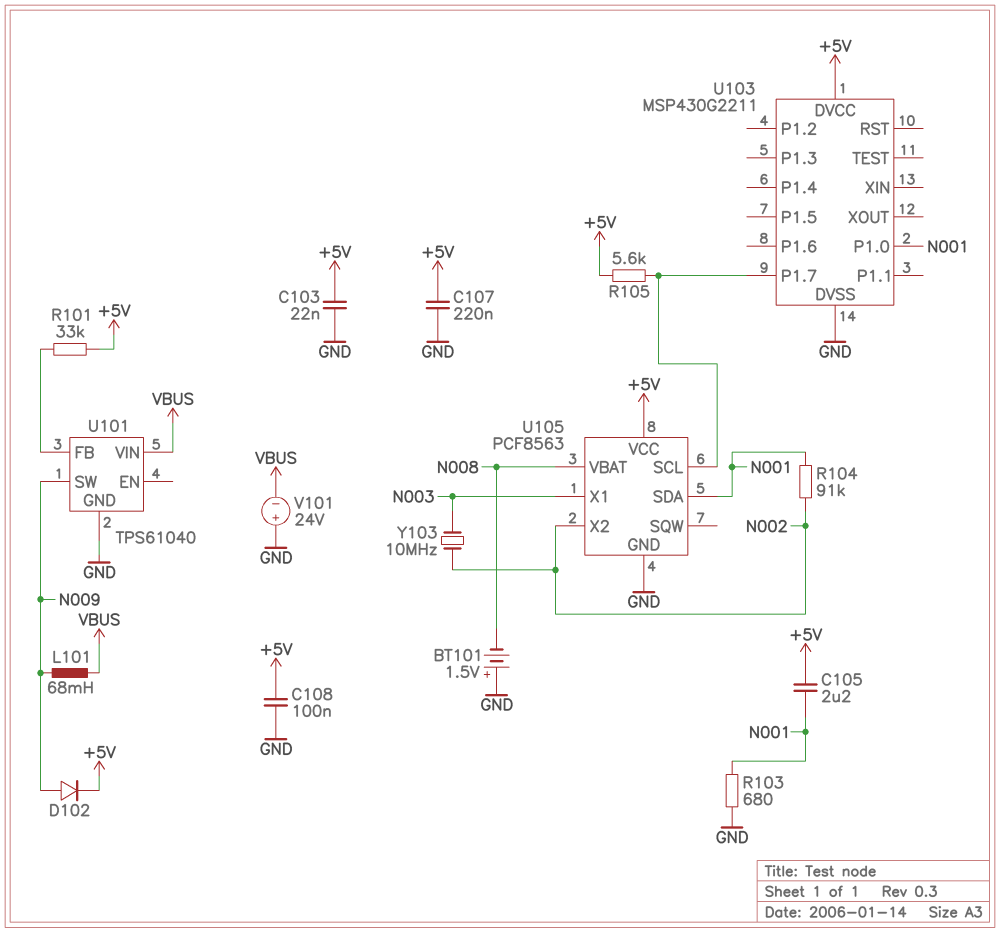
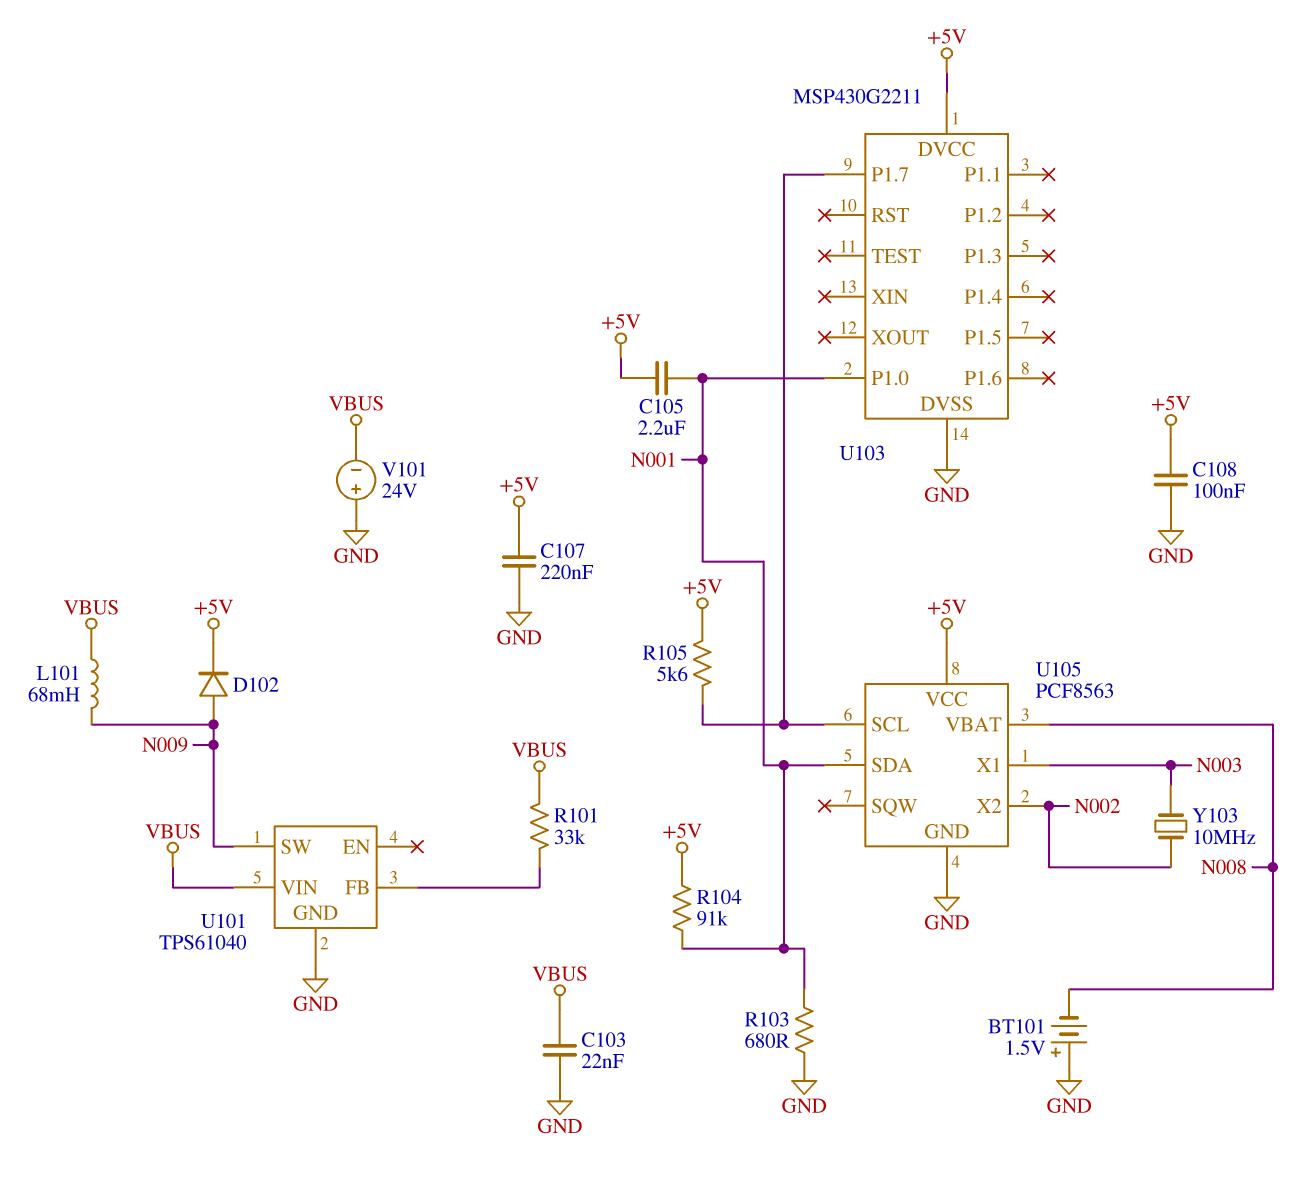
C103: 22nF (+5V, GND) -> 22nF (GND, VBUS)
R101: 33k (+5V, U101/FB) -> 33k (U101/FB, VBUS)
R104: 91k (N001, N002) -> 91k (+5V, N001)

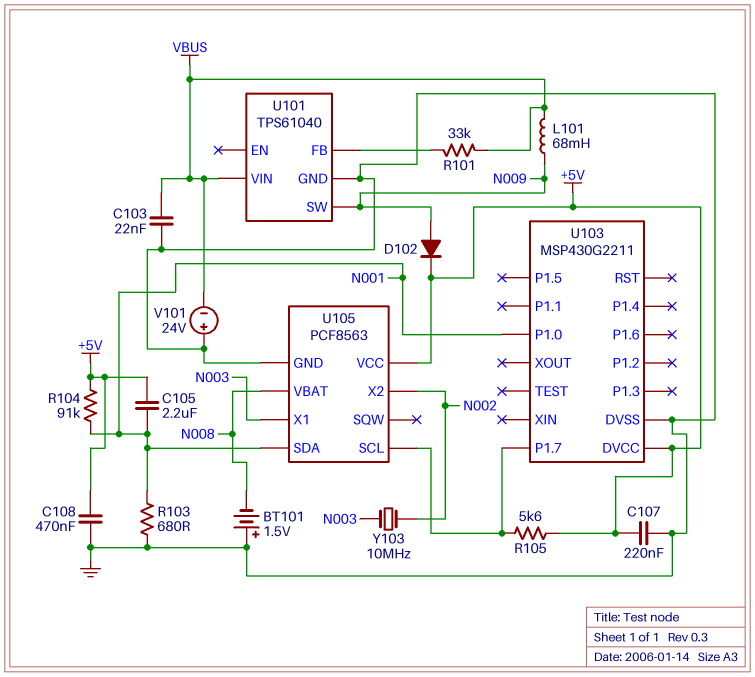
C108: 100nF (+5V, GND) -> 470nF (+5V, GND)

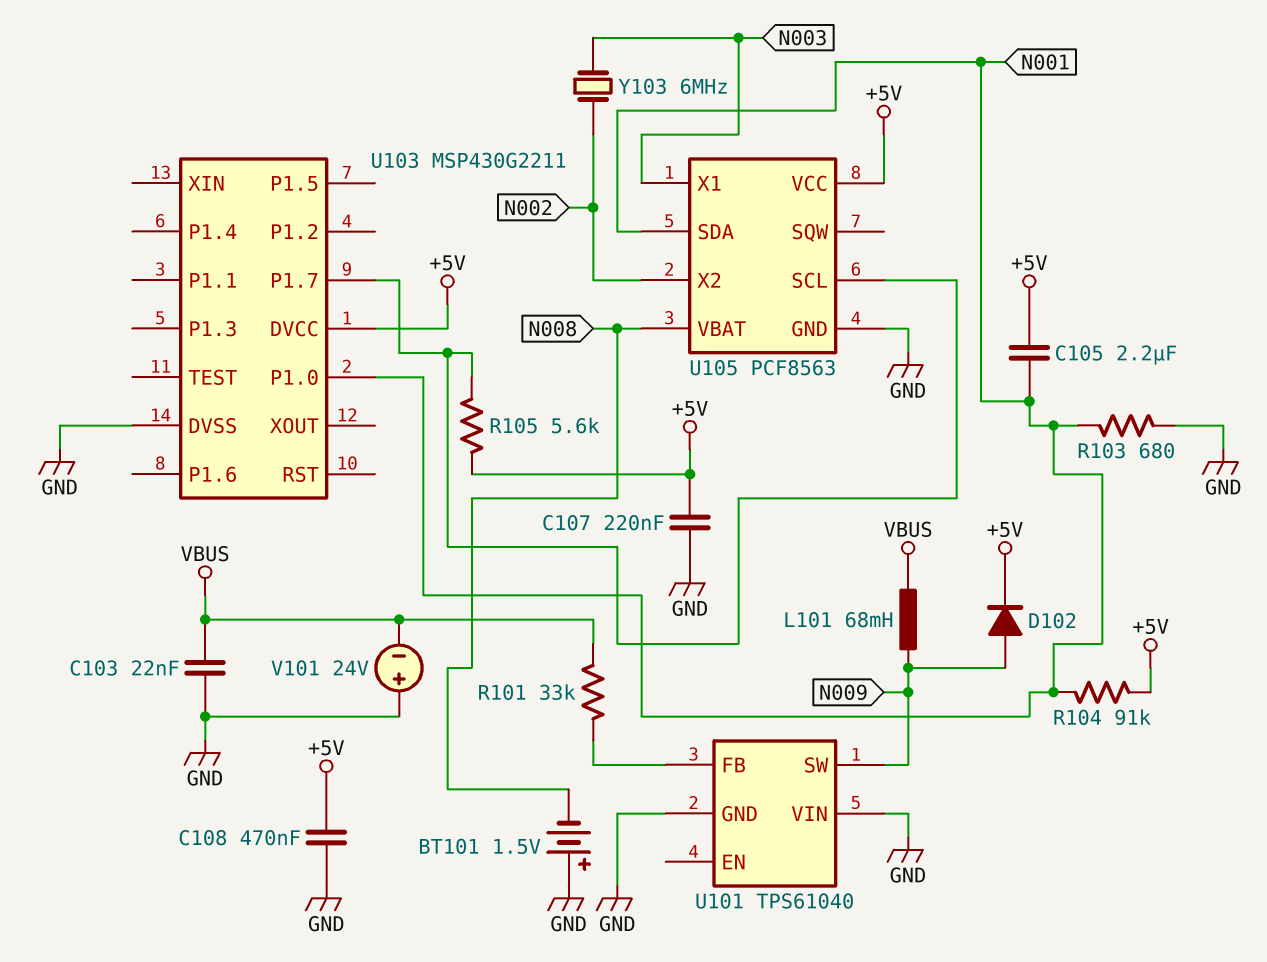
U101 pin VIN: VBUS -> GND
Y103: 10MHz (N002, N003) -> 6MHz (N002, N003)

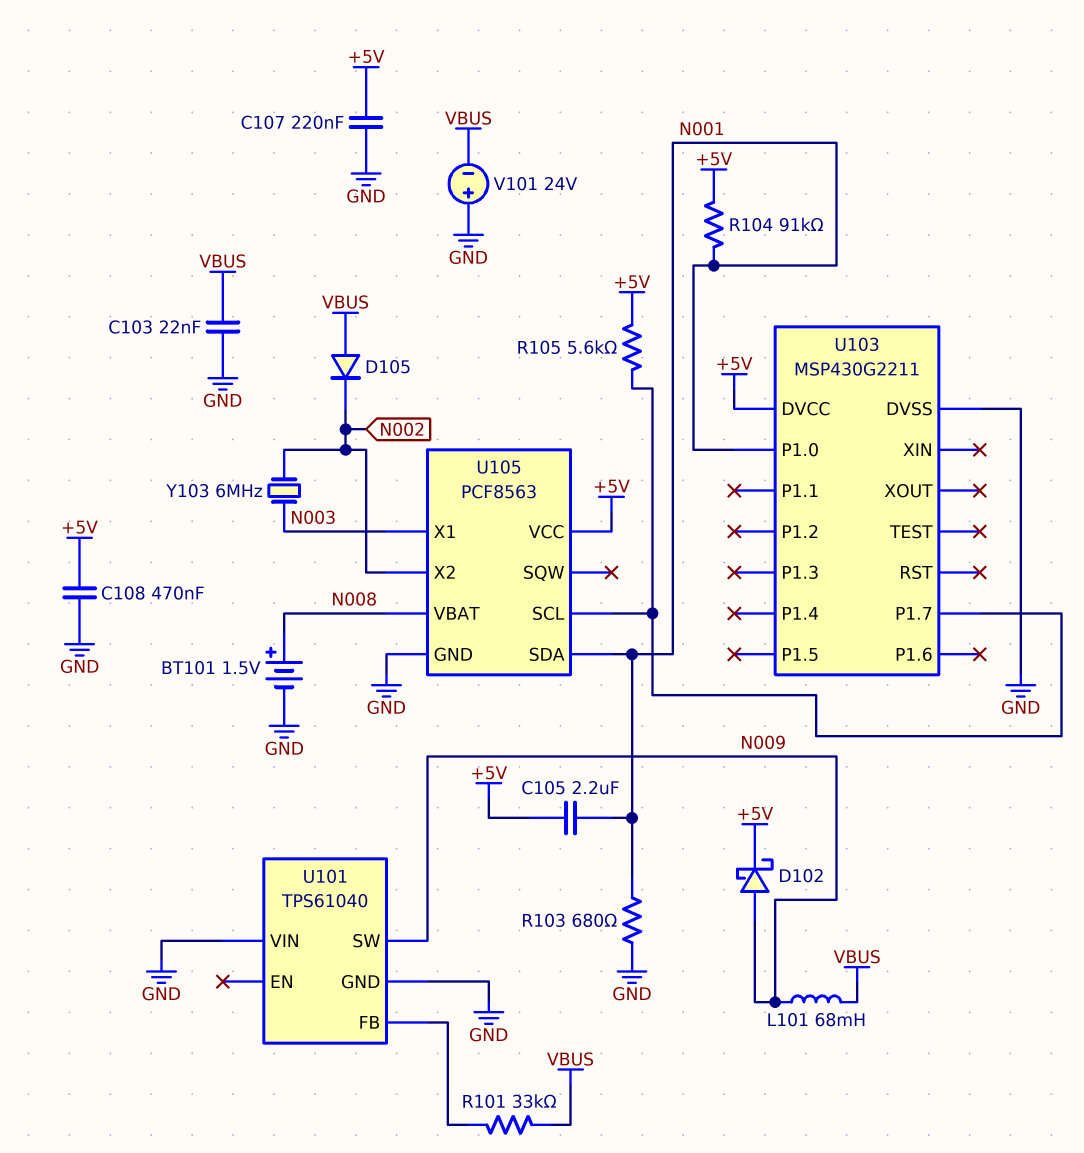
BT101: 1.5V (plus GND, minus N008) -> 1.5V (plus N008, minus GND)
D102: diode (A N009, K +5V) -> schottky (A N009, K +5V)
D105: none -> diode (A VBUS, K N002)

